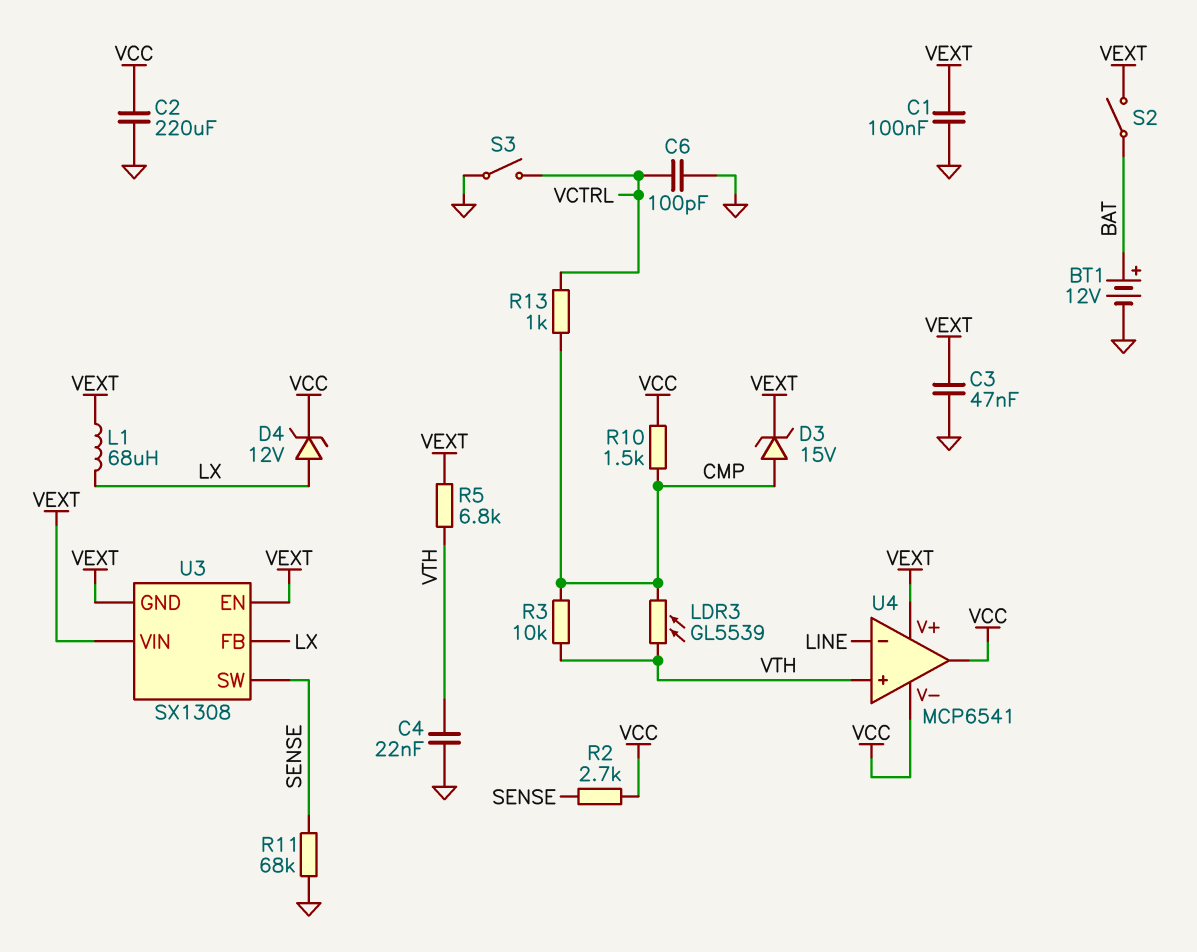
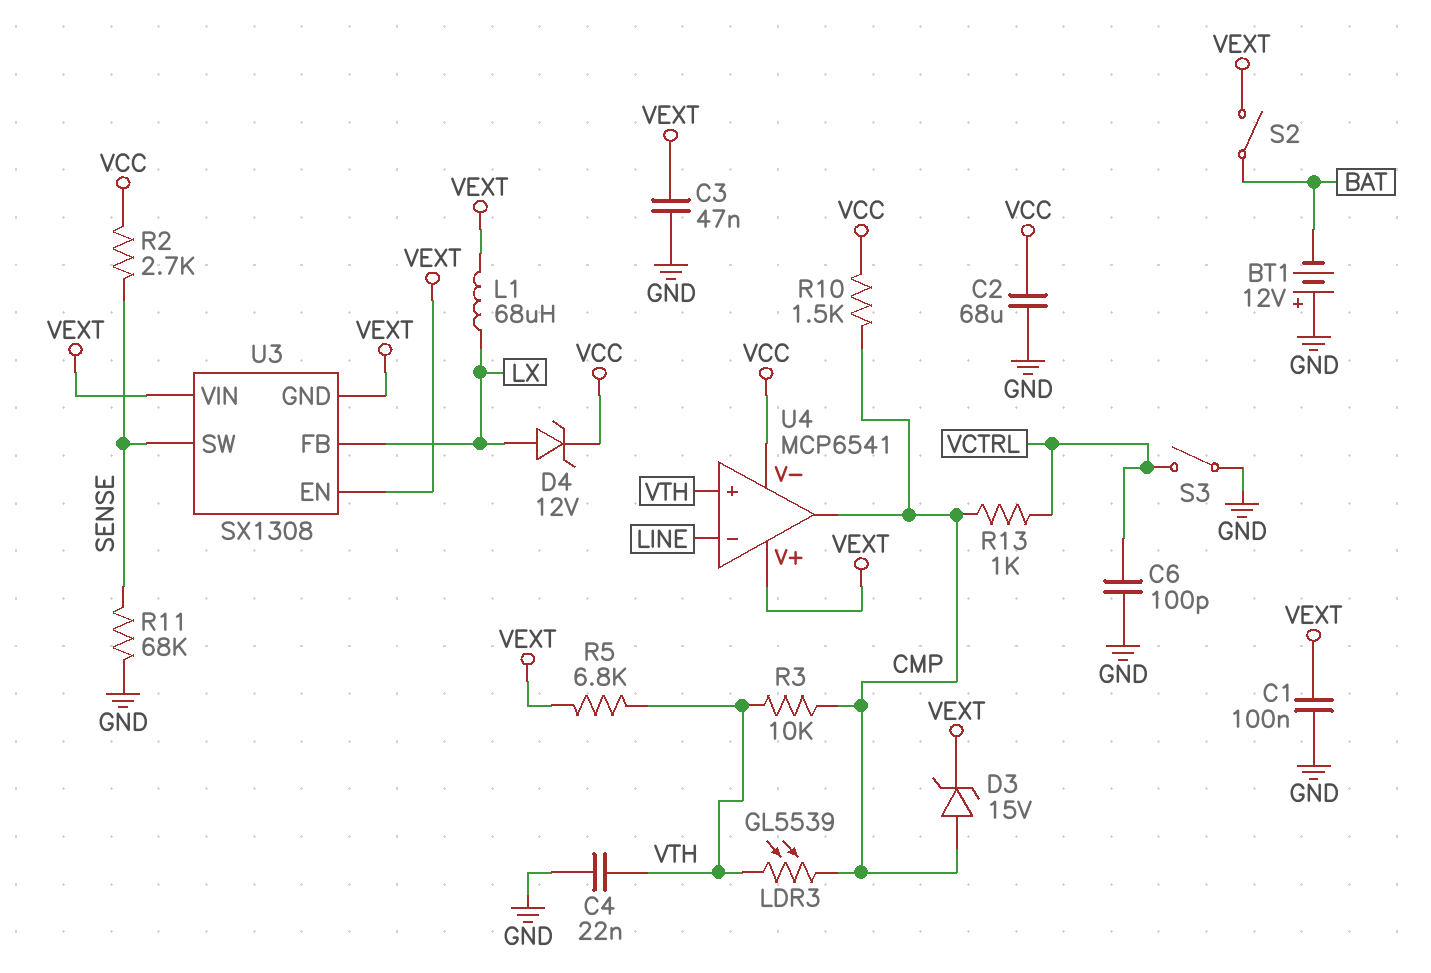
BT1: 12V (plus BAT, minus GND) -> 12V (plus GND, minus BAT)
C2: 220uF (GND, VCC) -> 68uF (GND, VCC)
U4 pin out: VCC -> CMP

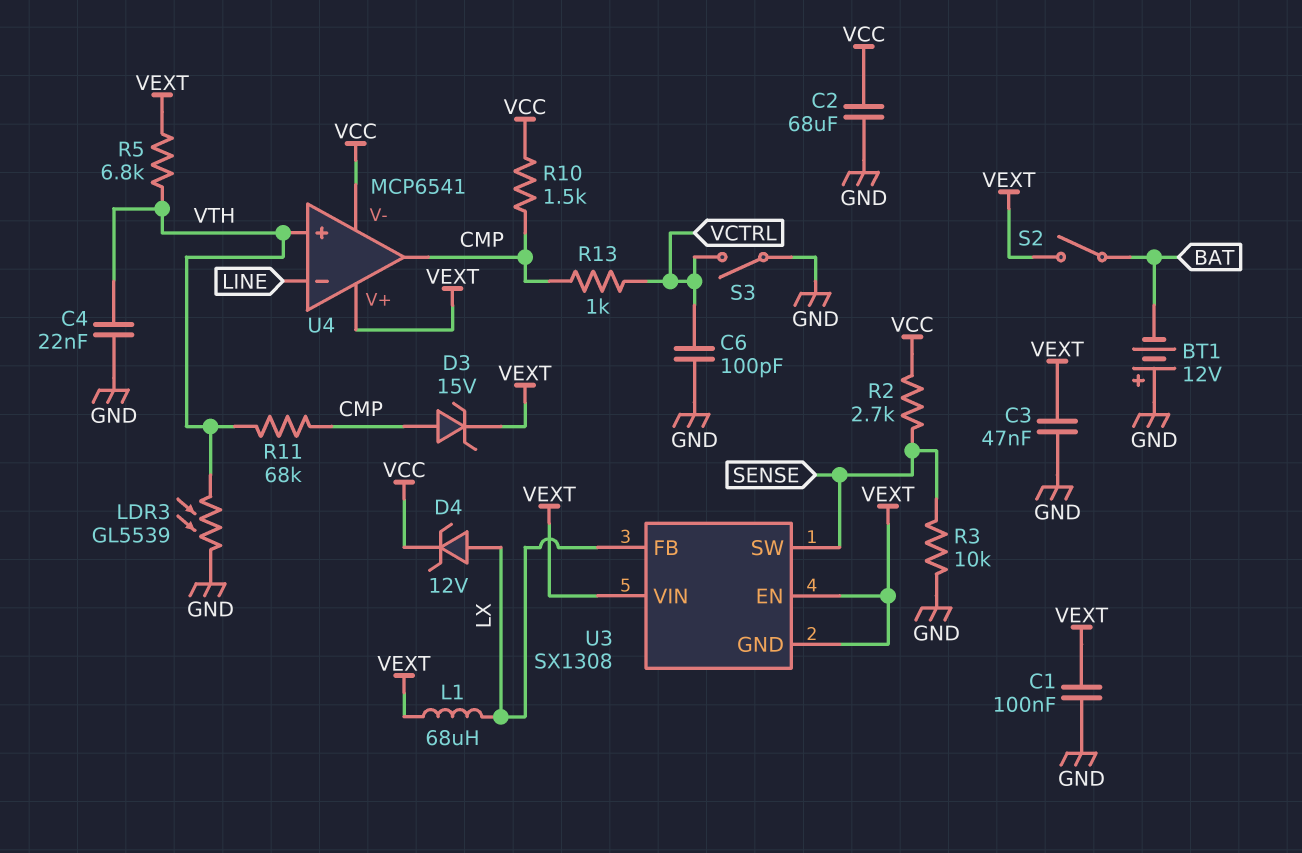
LDR3: GL5539 (CMP, VTH) -> GL5539 (GND, VTH)
R3: 10k (CMP, VTH) -> 10k (GND, SENSE)
R11: 68k (GND, SENSE) -> 68k (CMP, VTH)

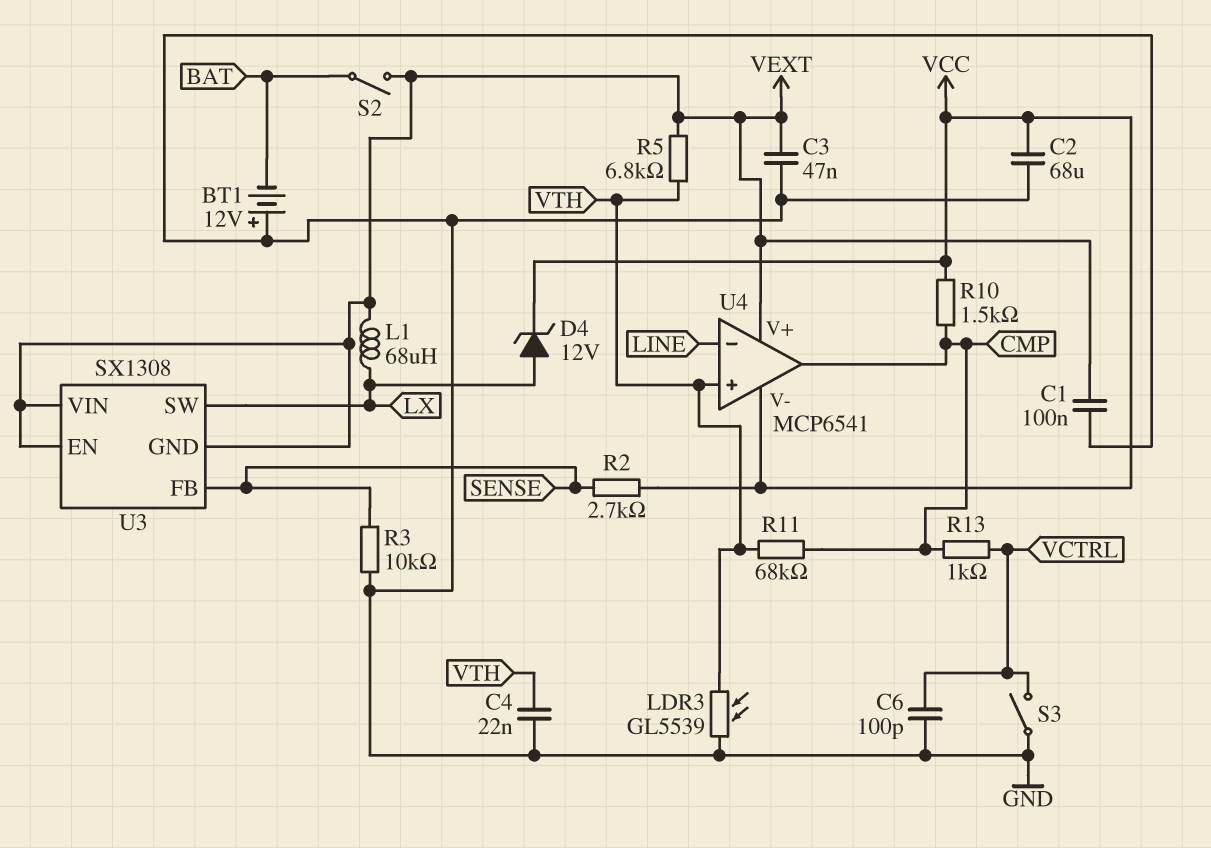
D3: zener 15V (A CMP, K VEXT) -> none
U3 pin FB: LX -> SENSE
U3 pin SW: SENSE -> LX

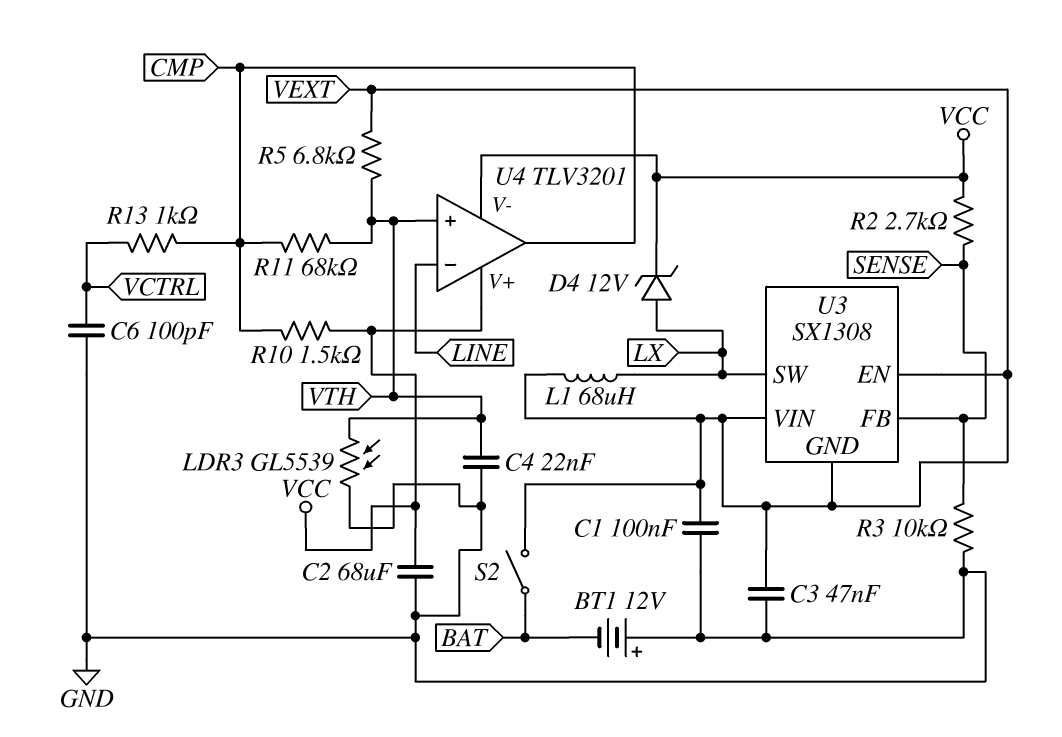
S3: switch (GND, VCTRL) -> none
U4: MCP6541 -> TLV3201
U4 pin V+: VEXT -> VCC

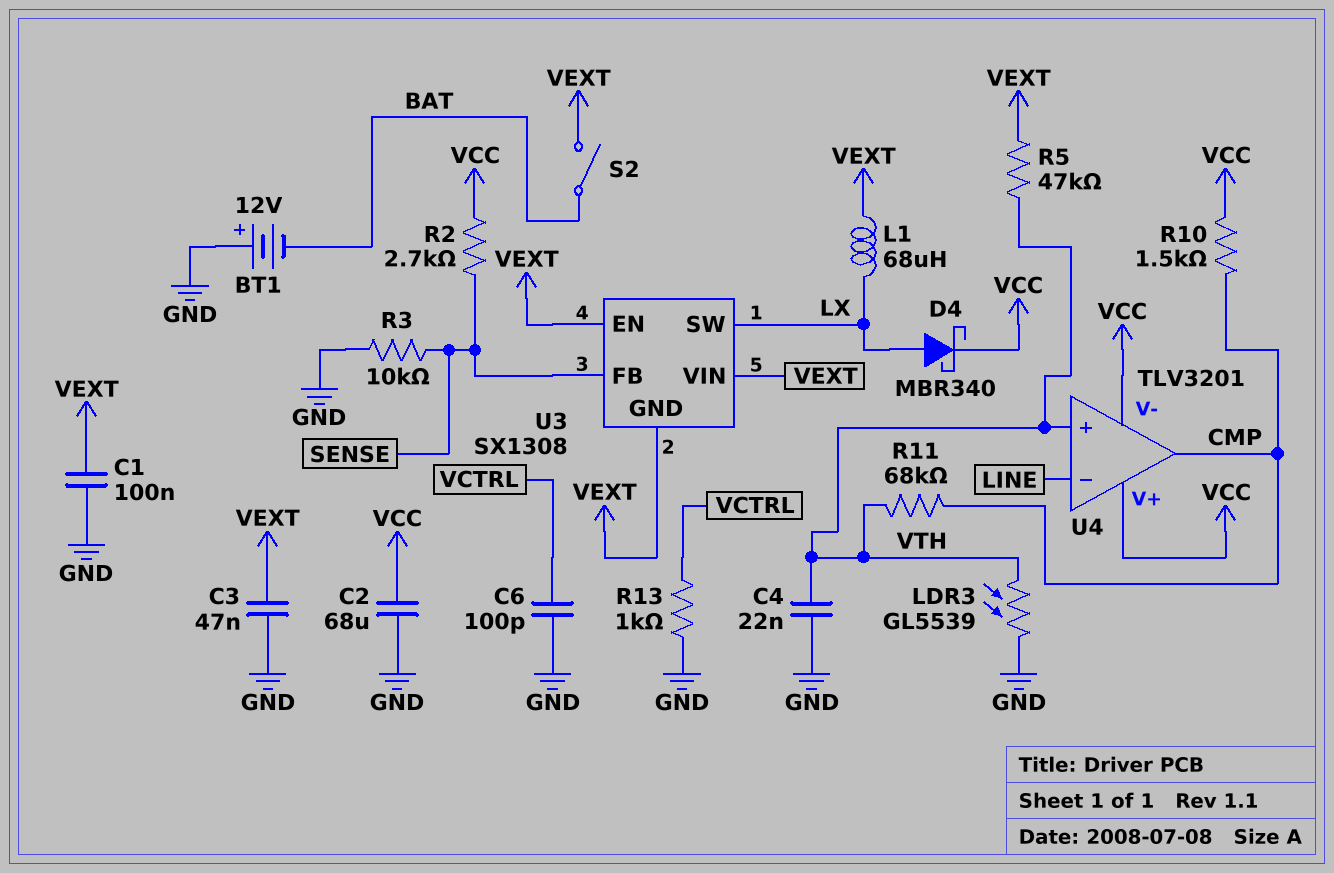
D4: zener 12V (A LX, K VCC) -> schottky MBR340 (A LX, K VCC)
R5: 6.8k (VEXT, VTH) -> 47k (VEXT, VTH)
R13: 1k (CMP, VCTRL) -> 1k (GND, VCTRL)

